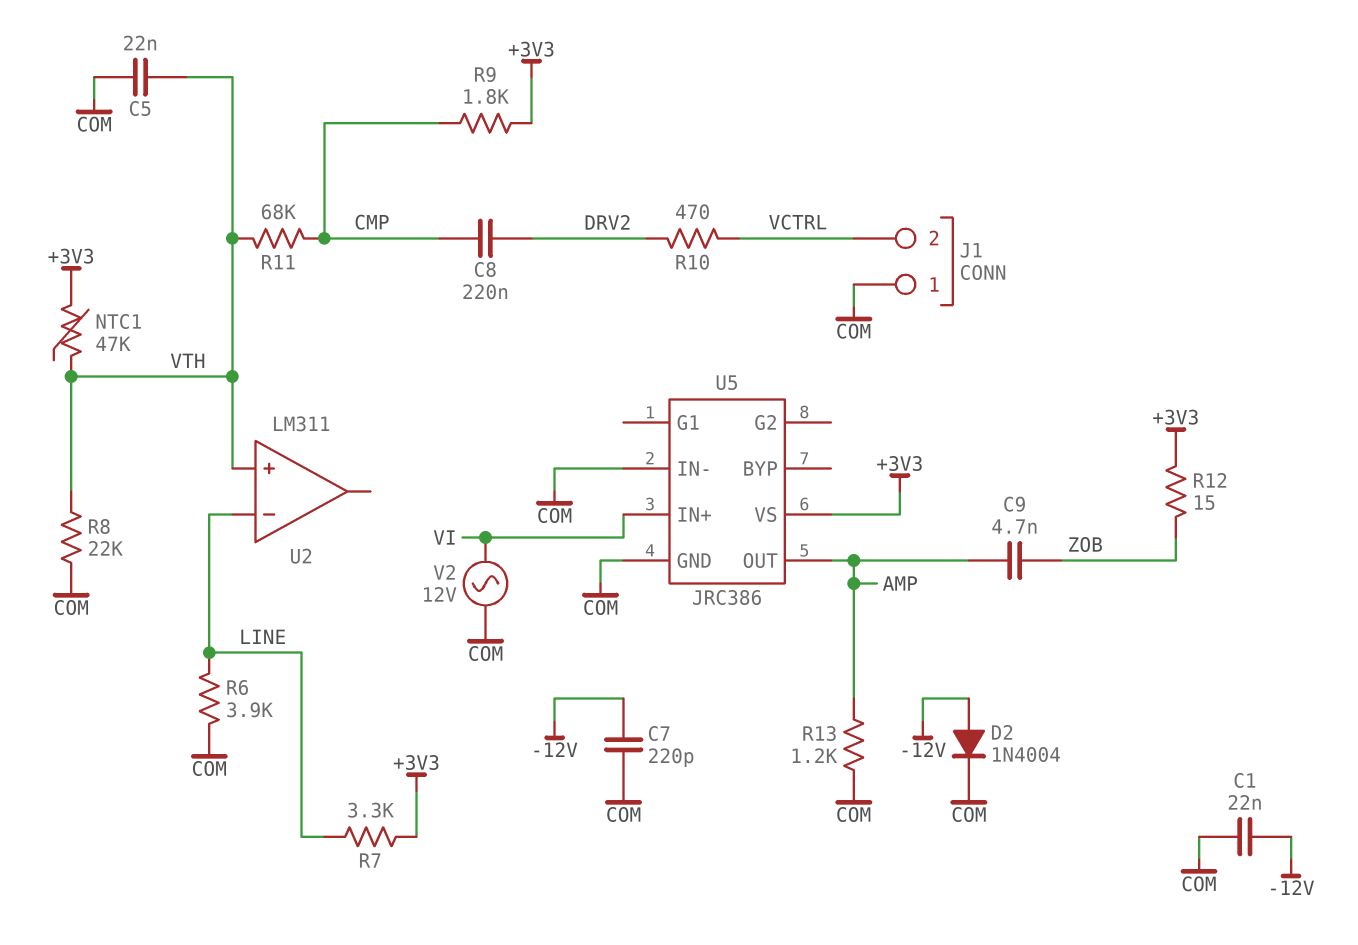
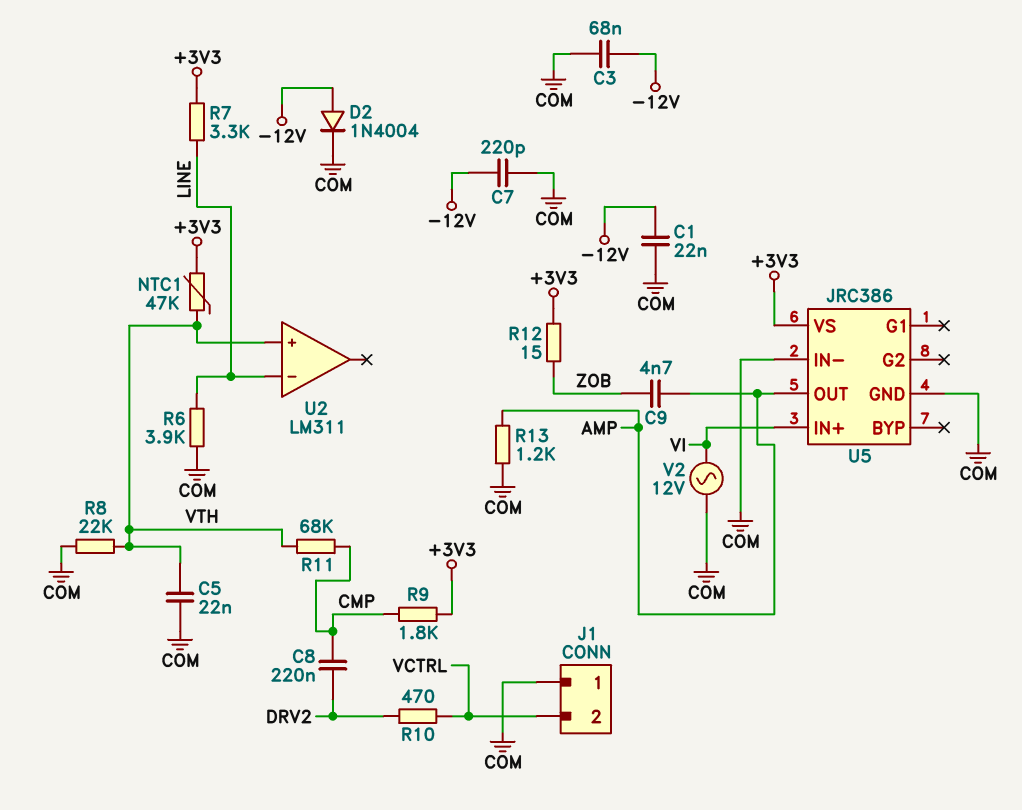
C3: none -> 68nF (-12V, COM)

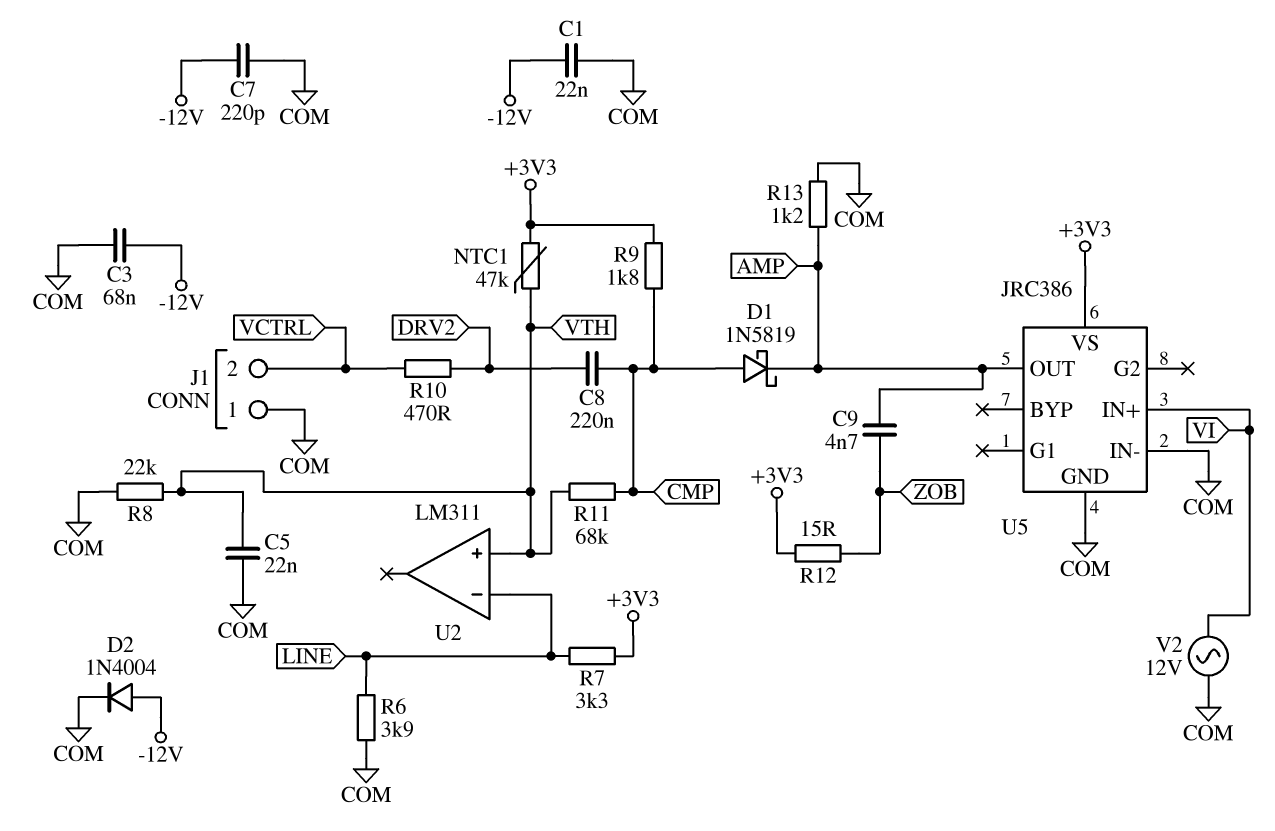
D1: none -> schottky 1N5819 (A CMP, K AMP)

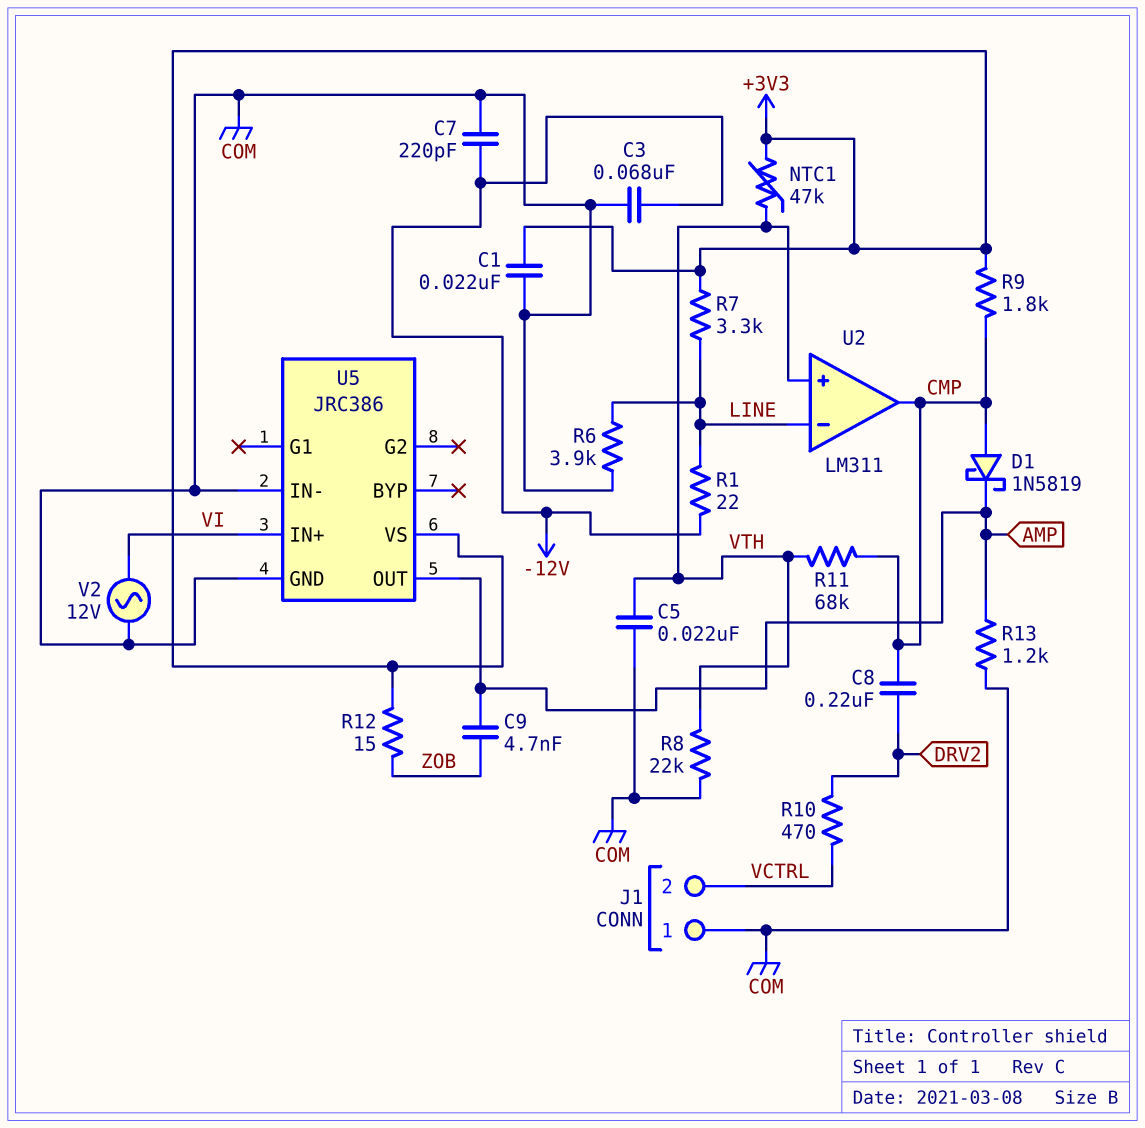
C1: 22nF (-12V, COM) -> 22nF (+3V3, COM)
D2: diode 1N4004 (A -12V, K COM) -> none
R1: none -> 22 (-12V, LINE)
U2 pin out: none -> CMP

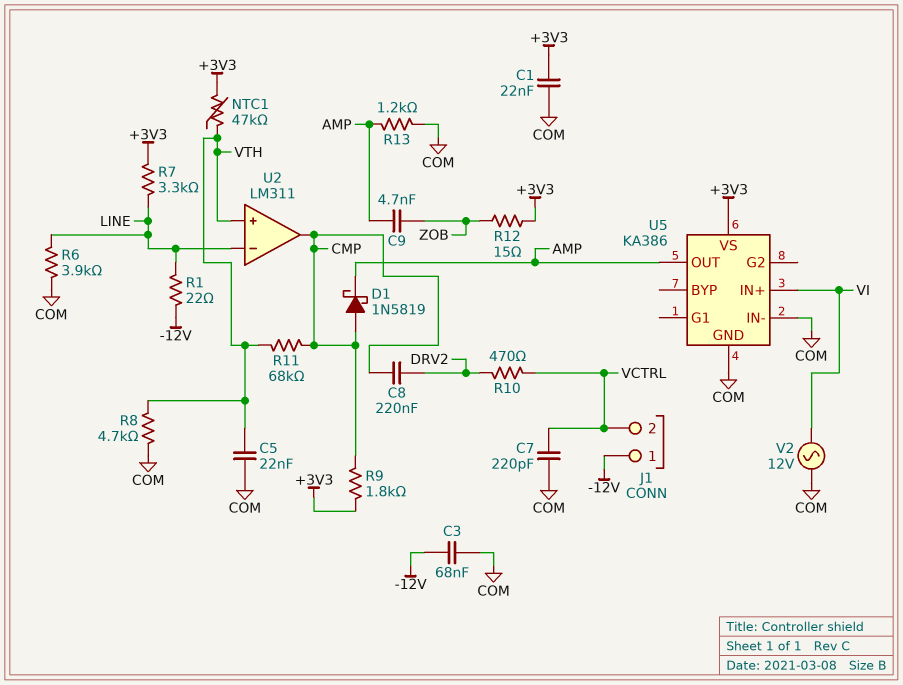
C7: 220pF (-12V, COM) -> 220pF (COM, VCTRL)
J1 pin 1: COM -> -12V
R8: 22k (COM, VTH) -> 4.7k (COM, VTH)
U5: JRC386 -> KA386

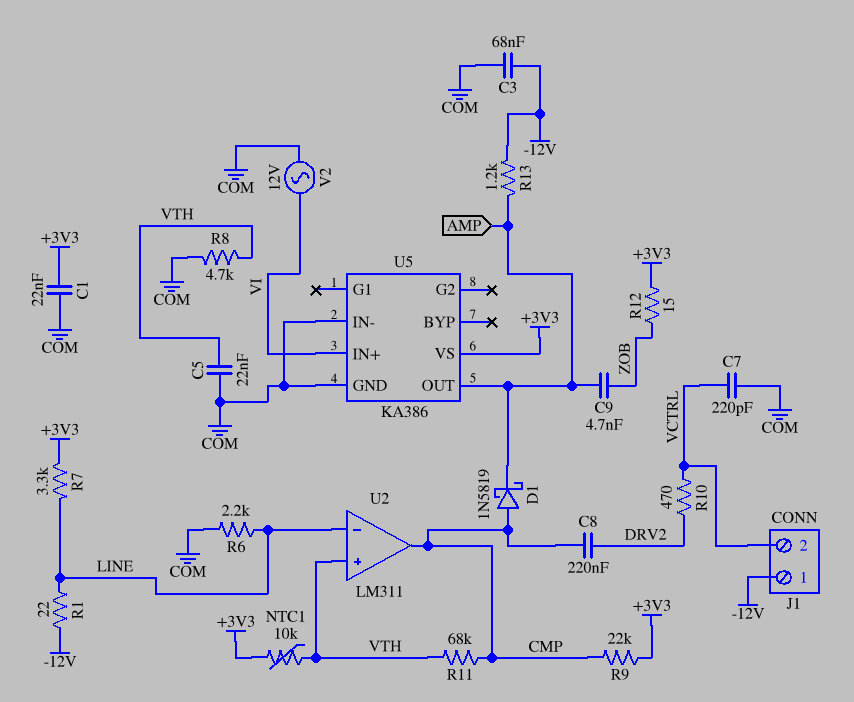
NTC1: 47k (+3V3, VTH) -> 10k (+3V3, VTH)
R6: 3.9k (COM, LINE) -> 2.2k (COM, LINE)
R9: 1.8k (+3V3, CMP) -> 22k (+3V3, CMP)
R13: 1.2k (AMP, COM) -> 1.2k (-12V, AMP)

